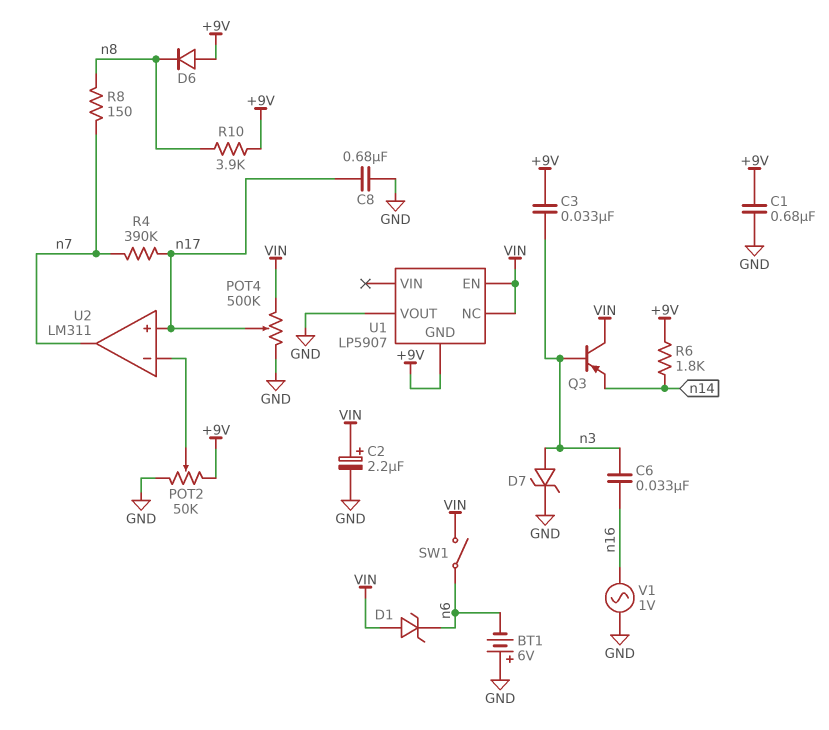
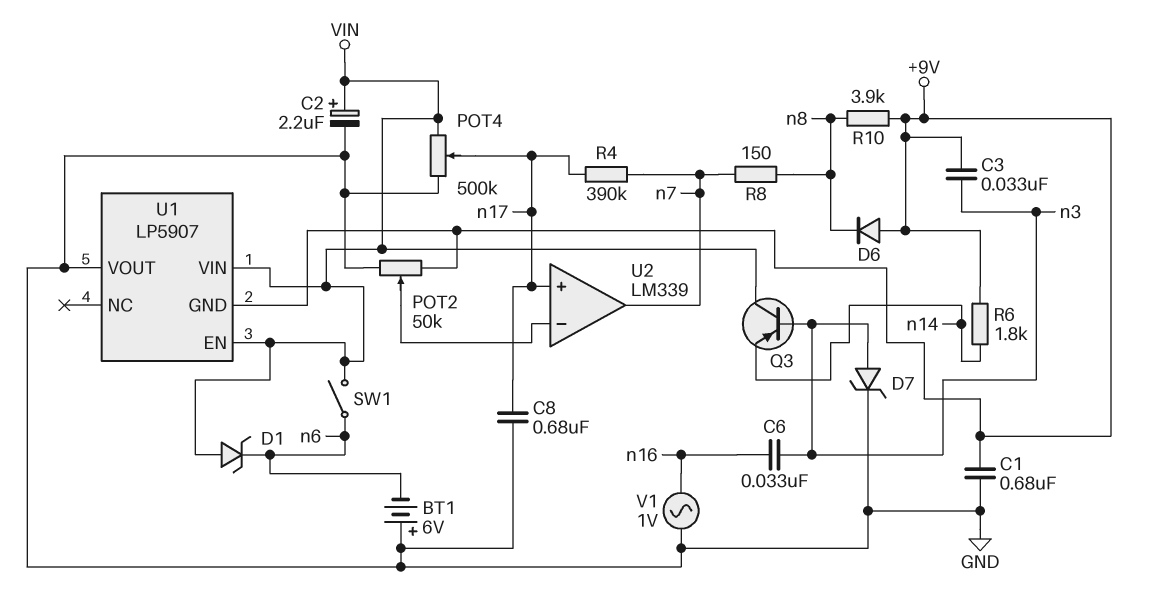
U1 pin NC: VIN -> none
U1 pin VIN: none -> VIN
U2: LM311 -> LM339

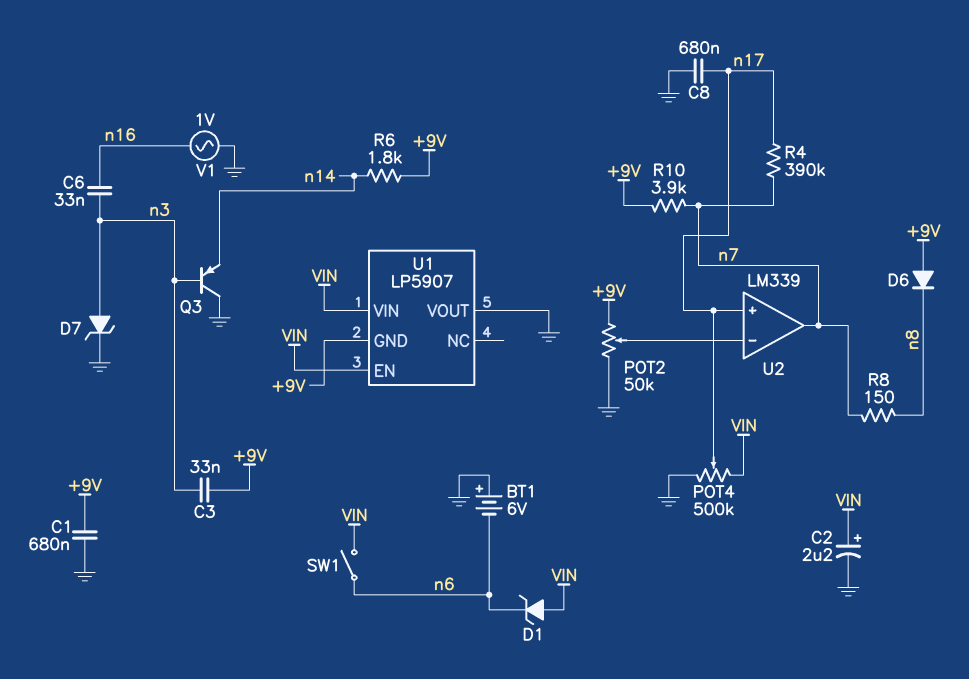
Q3: PNP (B n3, C VIN, E n14) -> PNP (B n3, C GND, E n14)
R10: 3.9k (+9V, n8) -> 3.9k (+9V, n7)

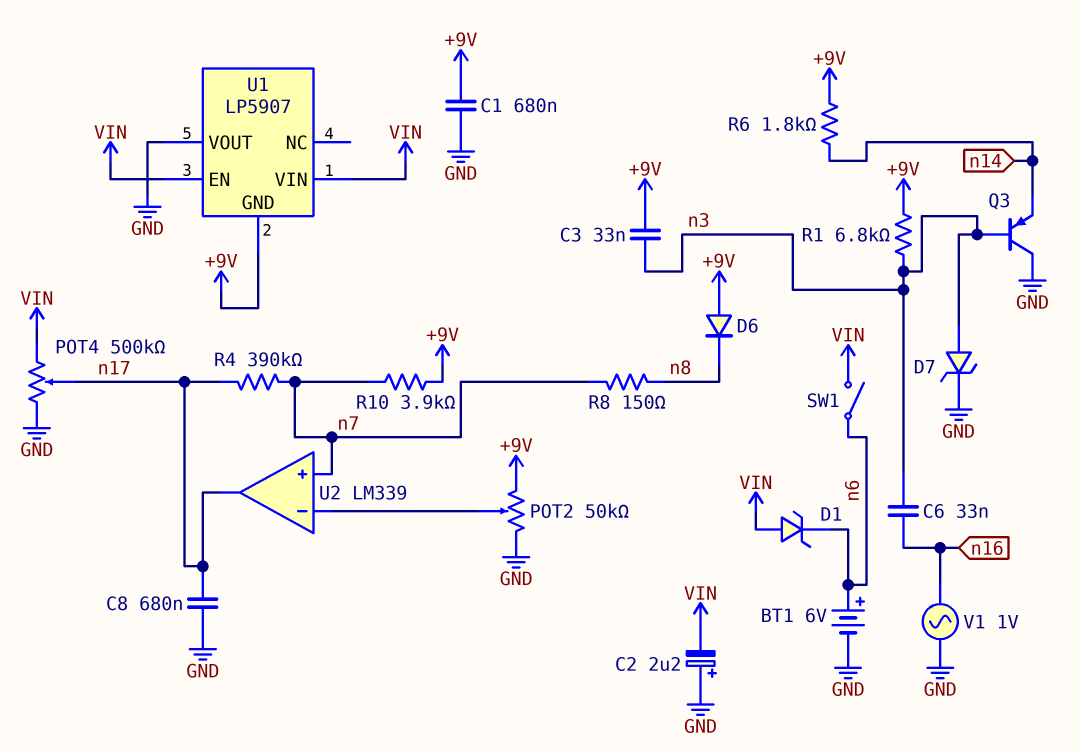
BT1: 6V (plus GND, minus n6) -> 6V (plus n6, minus GND)
C2: 2.2uF (plus VIN, minus GND) -> 2.2uF (plus GND, minus VIN)
R1: none -> 6.8k (+9V, n3)
U2 pin in+: n17 -> n7
U2 pin out: n7 -> n17

